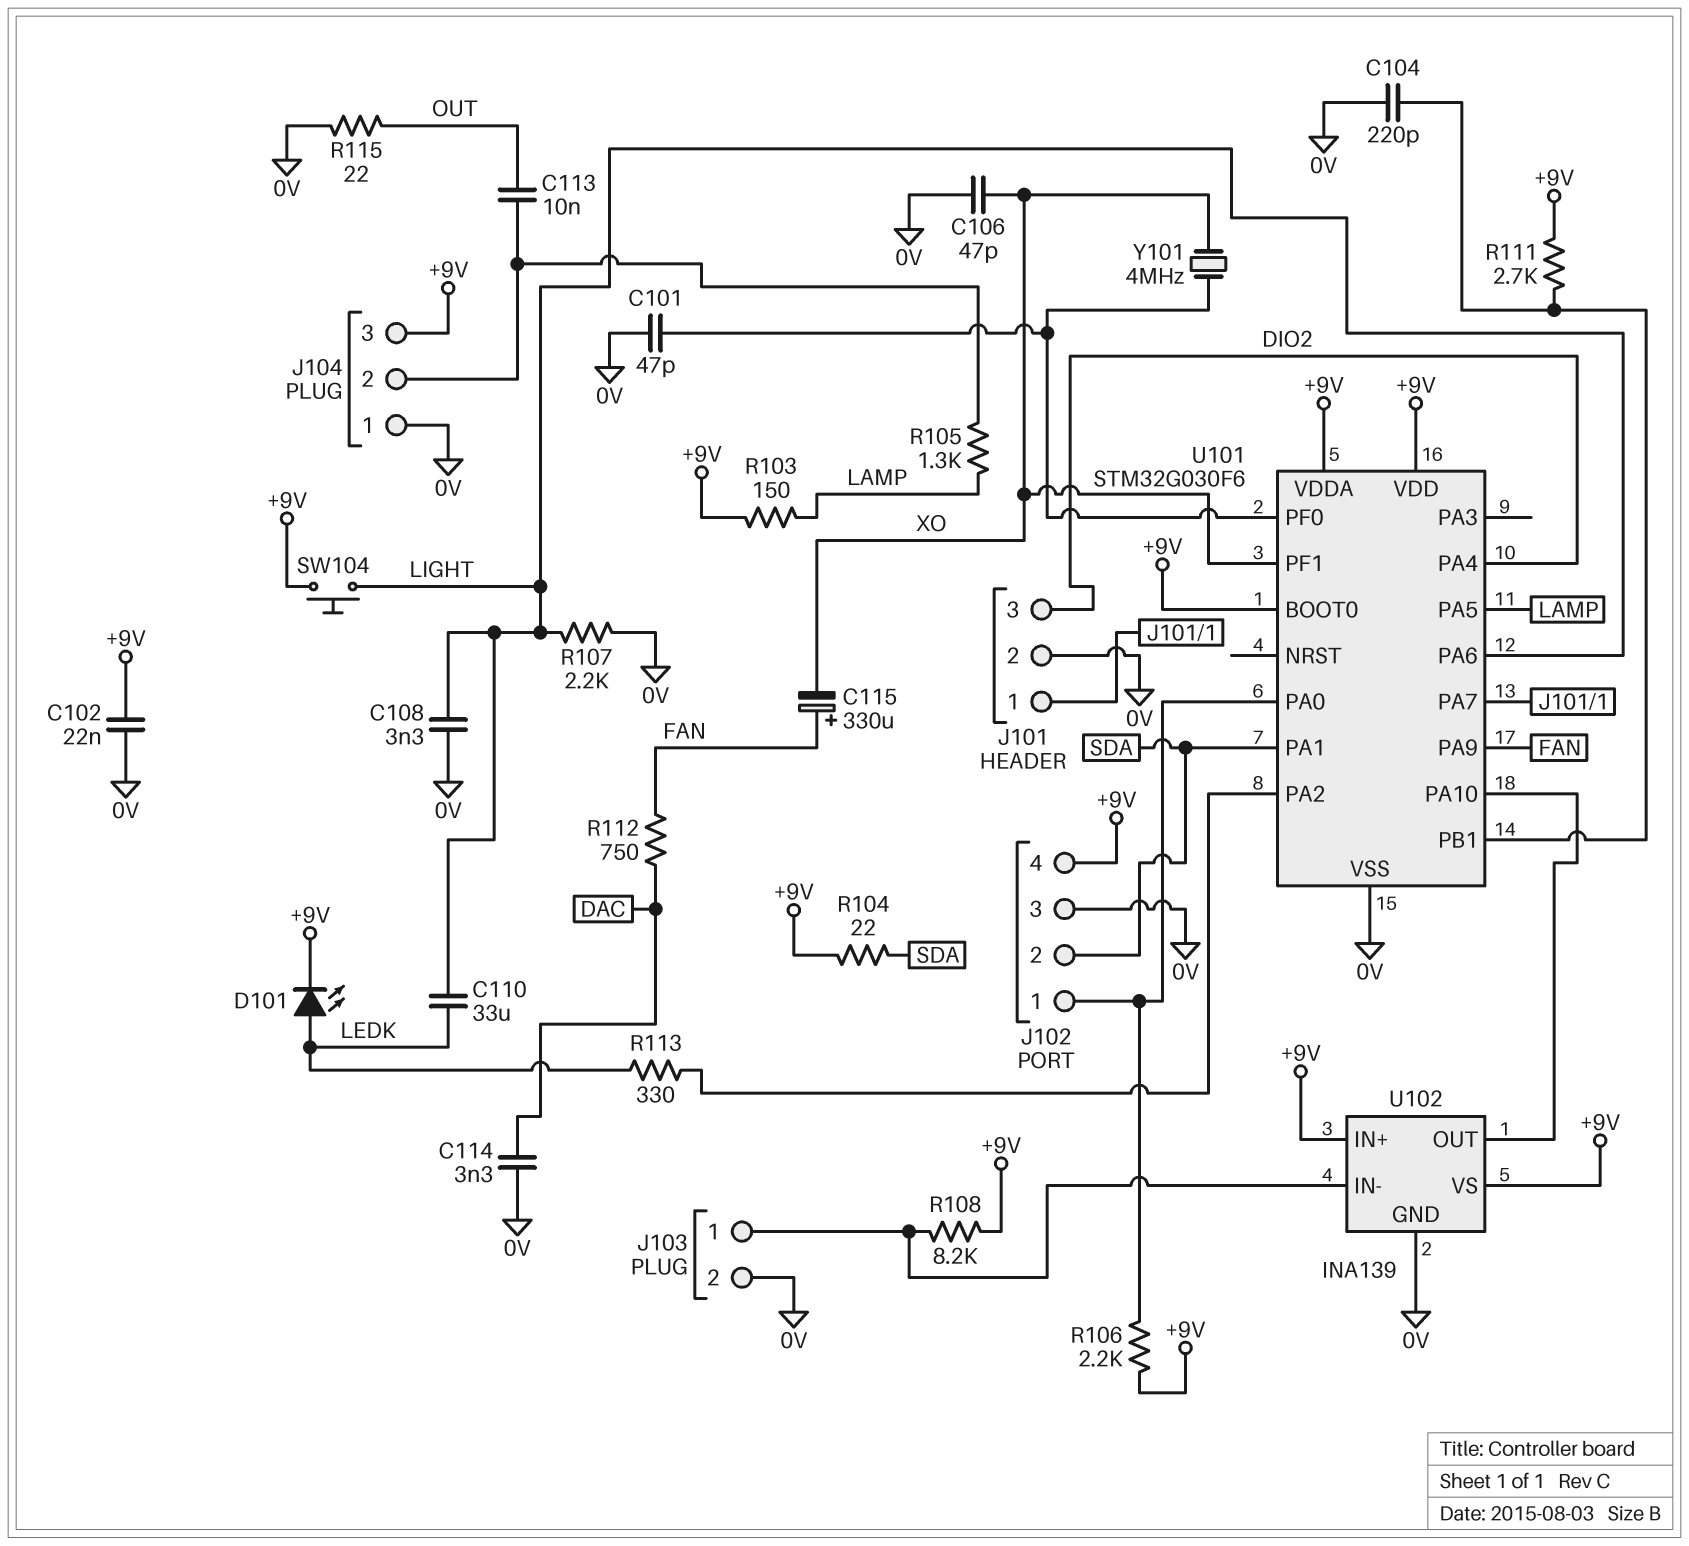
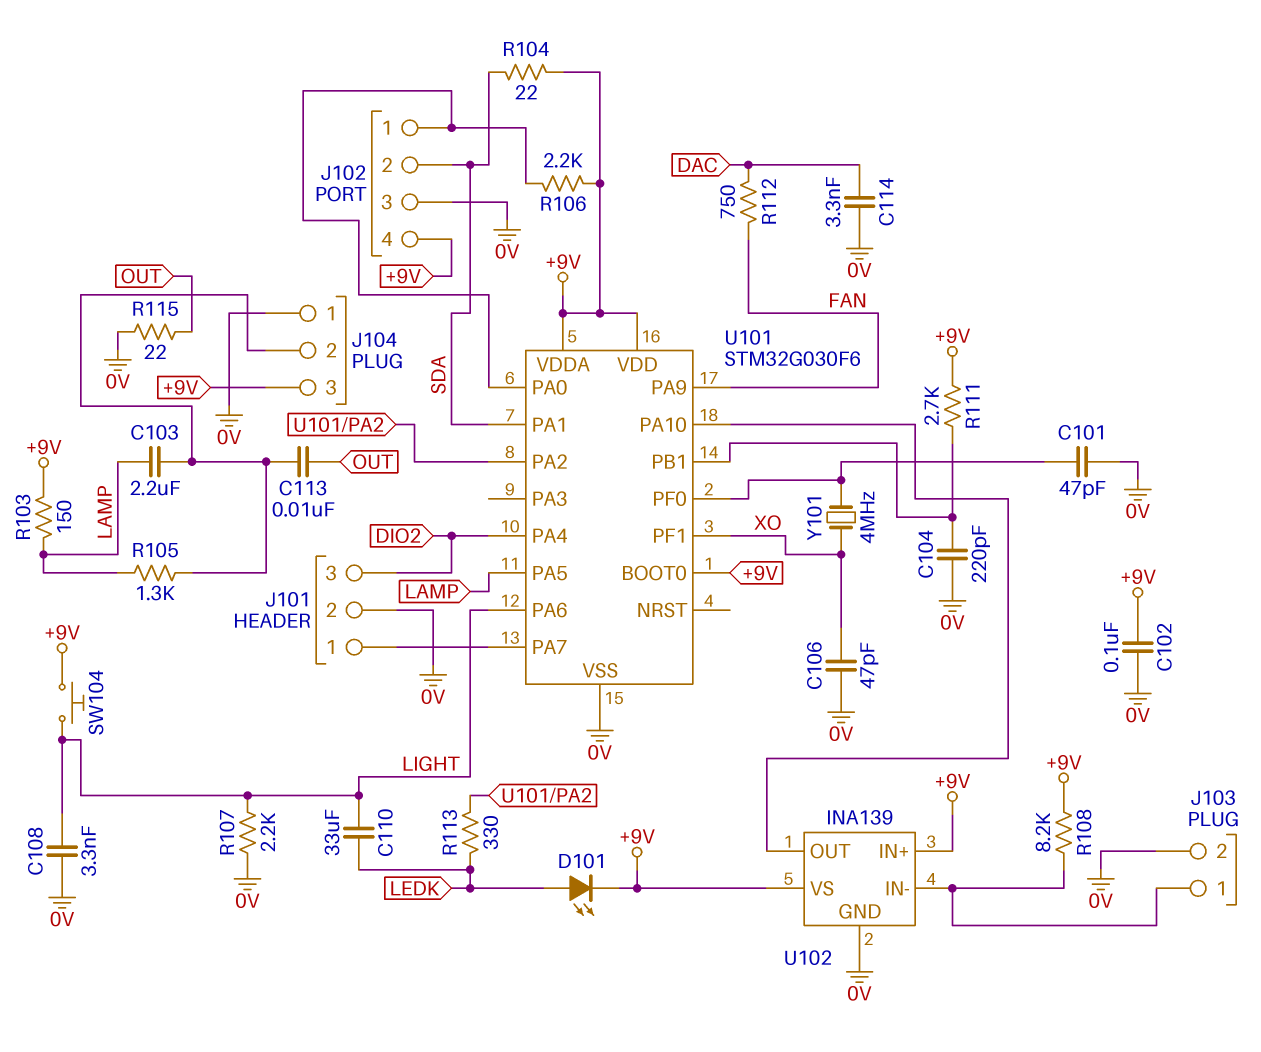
C102: 22nF (+9V, 0V) -> 100nF (+9V, 0V)
C103: none -> 2.2uF (J104/2, LAMP)
C115: 330uF (plus FAN, minus XO) -> none

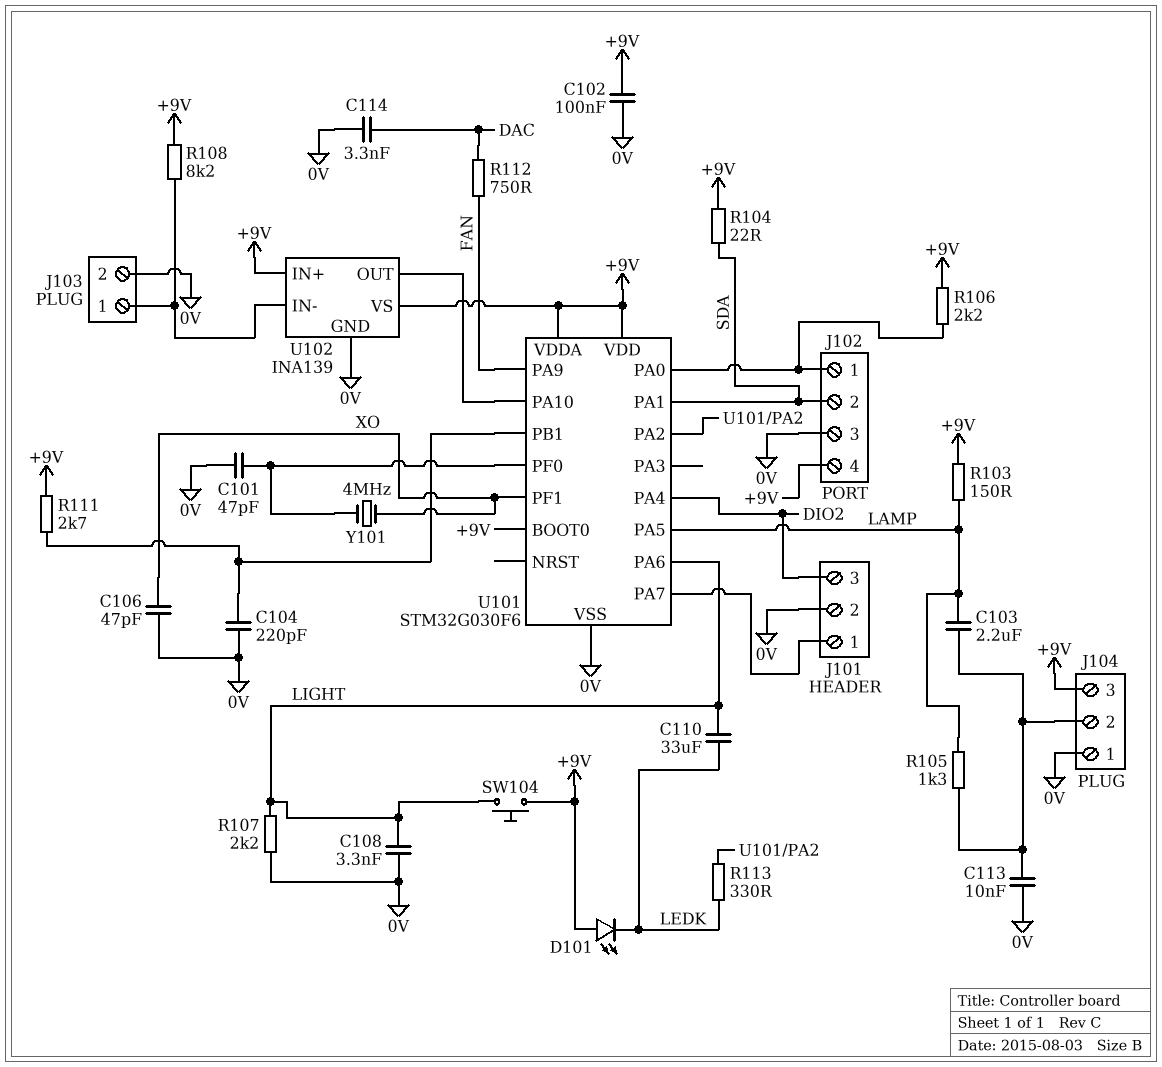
C113: 10nF (J104/2, OUT) -> 10nF (0V, J104/2)
D101: LED (A LEDK, K +9V) -> LED (A +9V, K LEDK)
R115: 22 (0V, OUT) -> none

